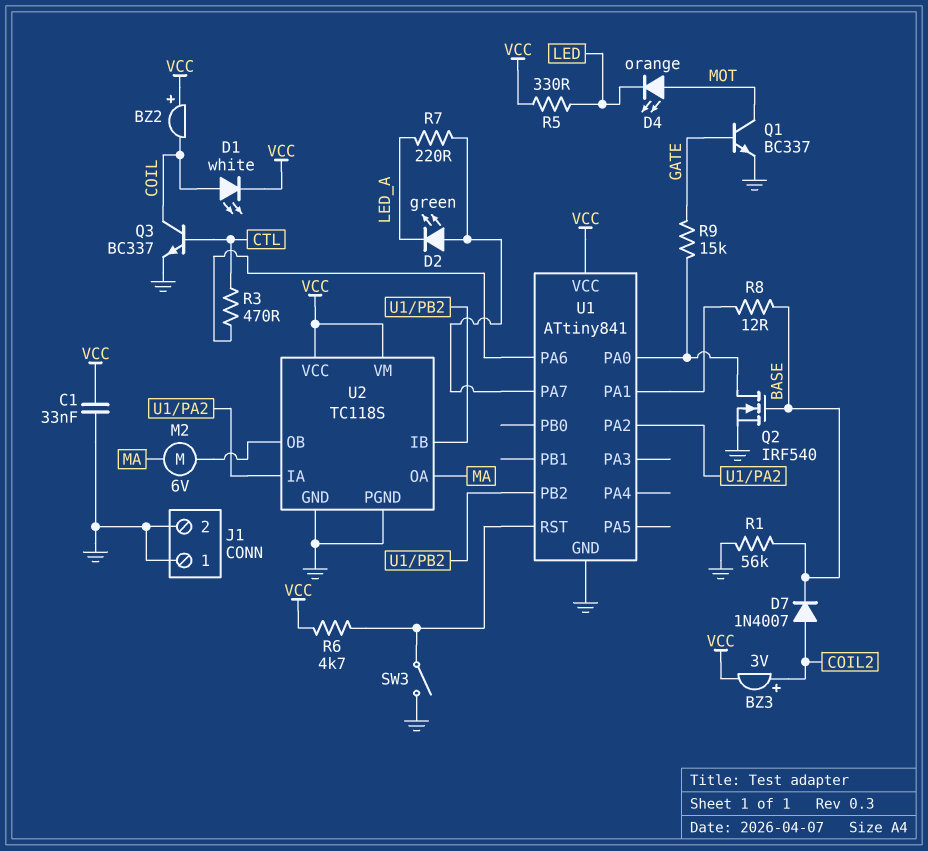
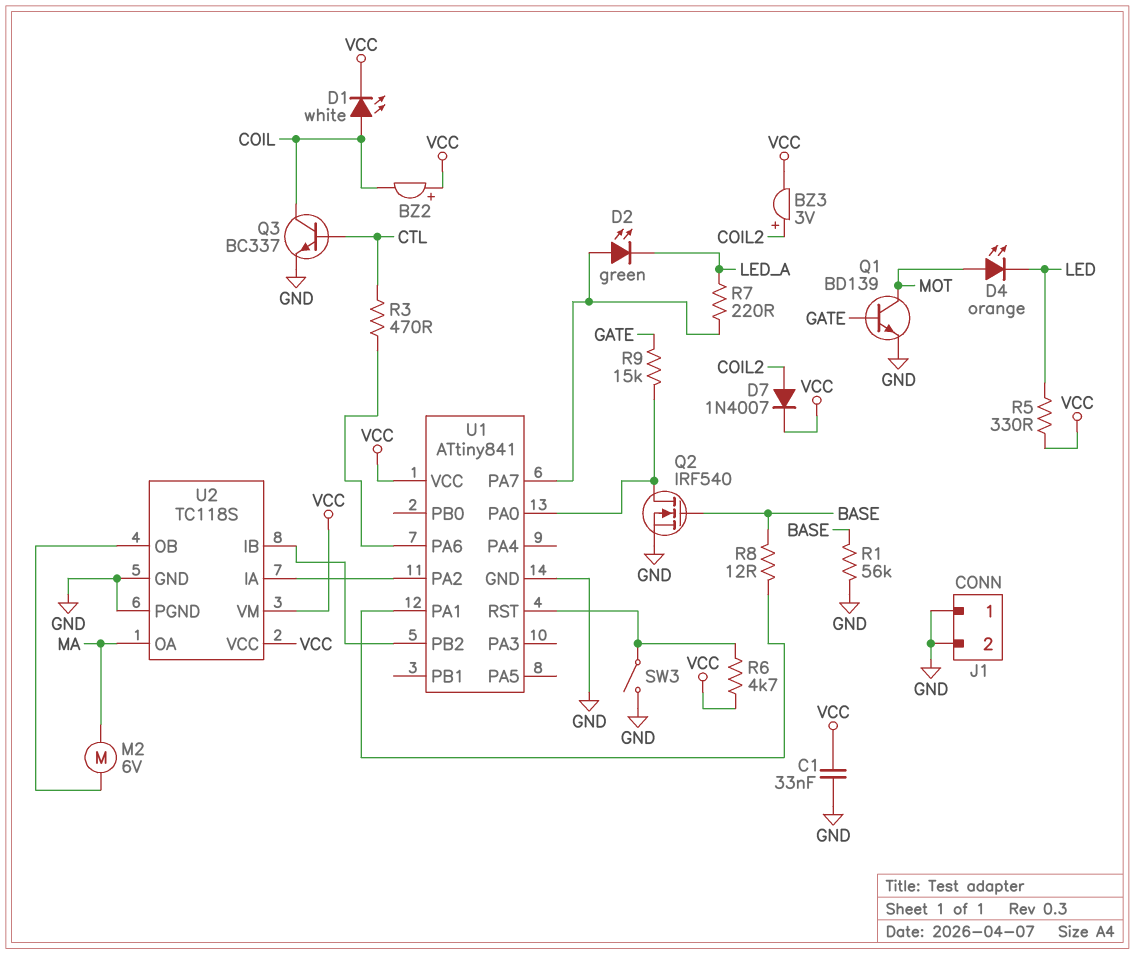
D7: diode 1N4007 (A COIL2, K BASE) -> diode 1N4007 (A COIL2, K VCC)
Q1: NPN BC337 (B GATE, C MOT, E GND) -> NPN BD139 (B GATE, C MOT, E GND)

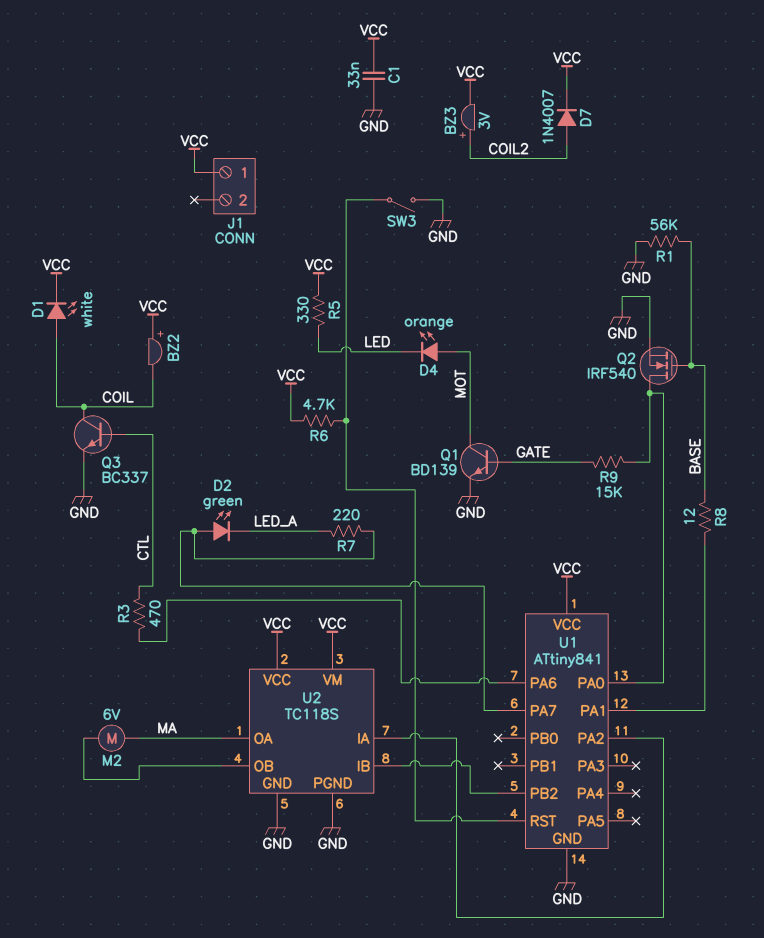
J1 pin 1: GND -> VCC
J1 pin 2: GND -> none

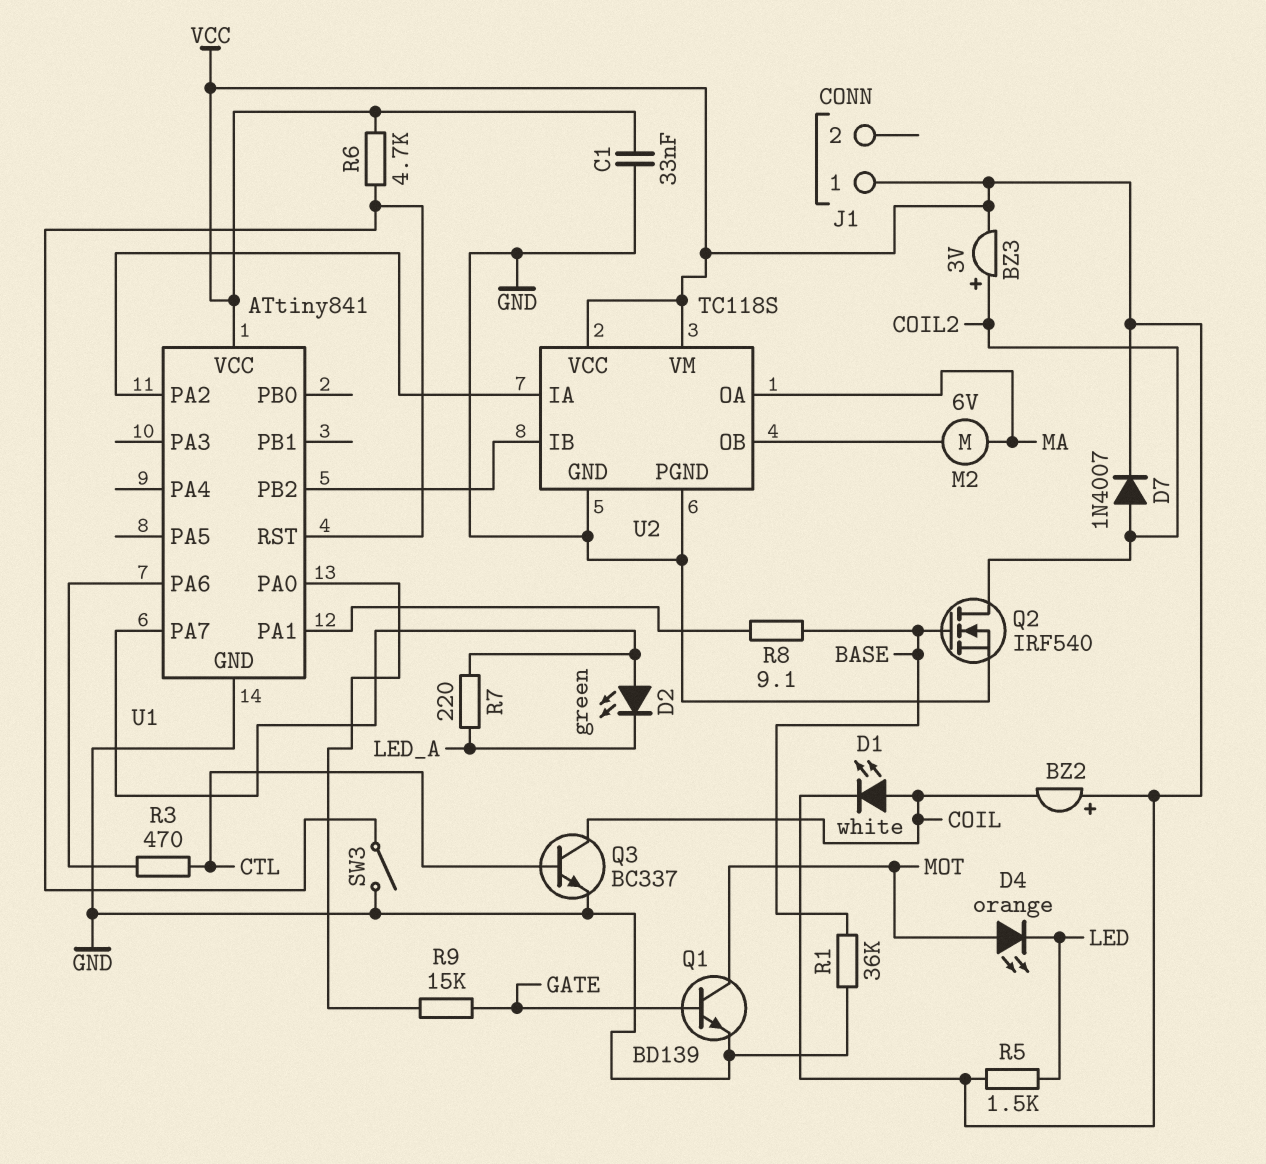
Q2: NMOS IRF540 (G BASE, D U1/PA0, S GND) -> NMOS IRF540 (G BASE, D COIL2, S GND)
R1: 56k (BASE, GND) -> 36k (BASE, GND)
R5: 330 (LED, VCC) -> 1.5k (LED, VCC)
R8: 12 (BASE, U1/PA1) -> 9.1 (BASE, U1/PA1)

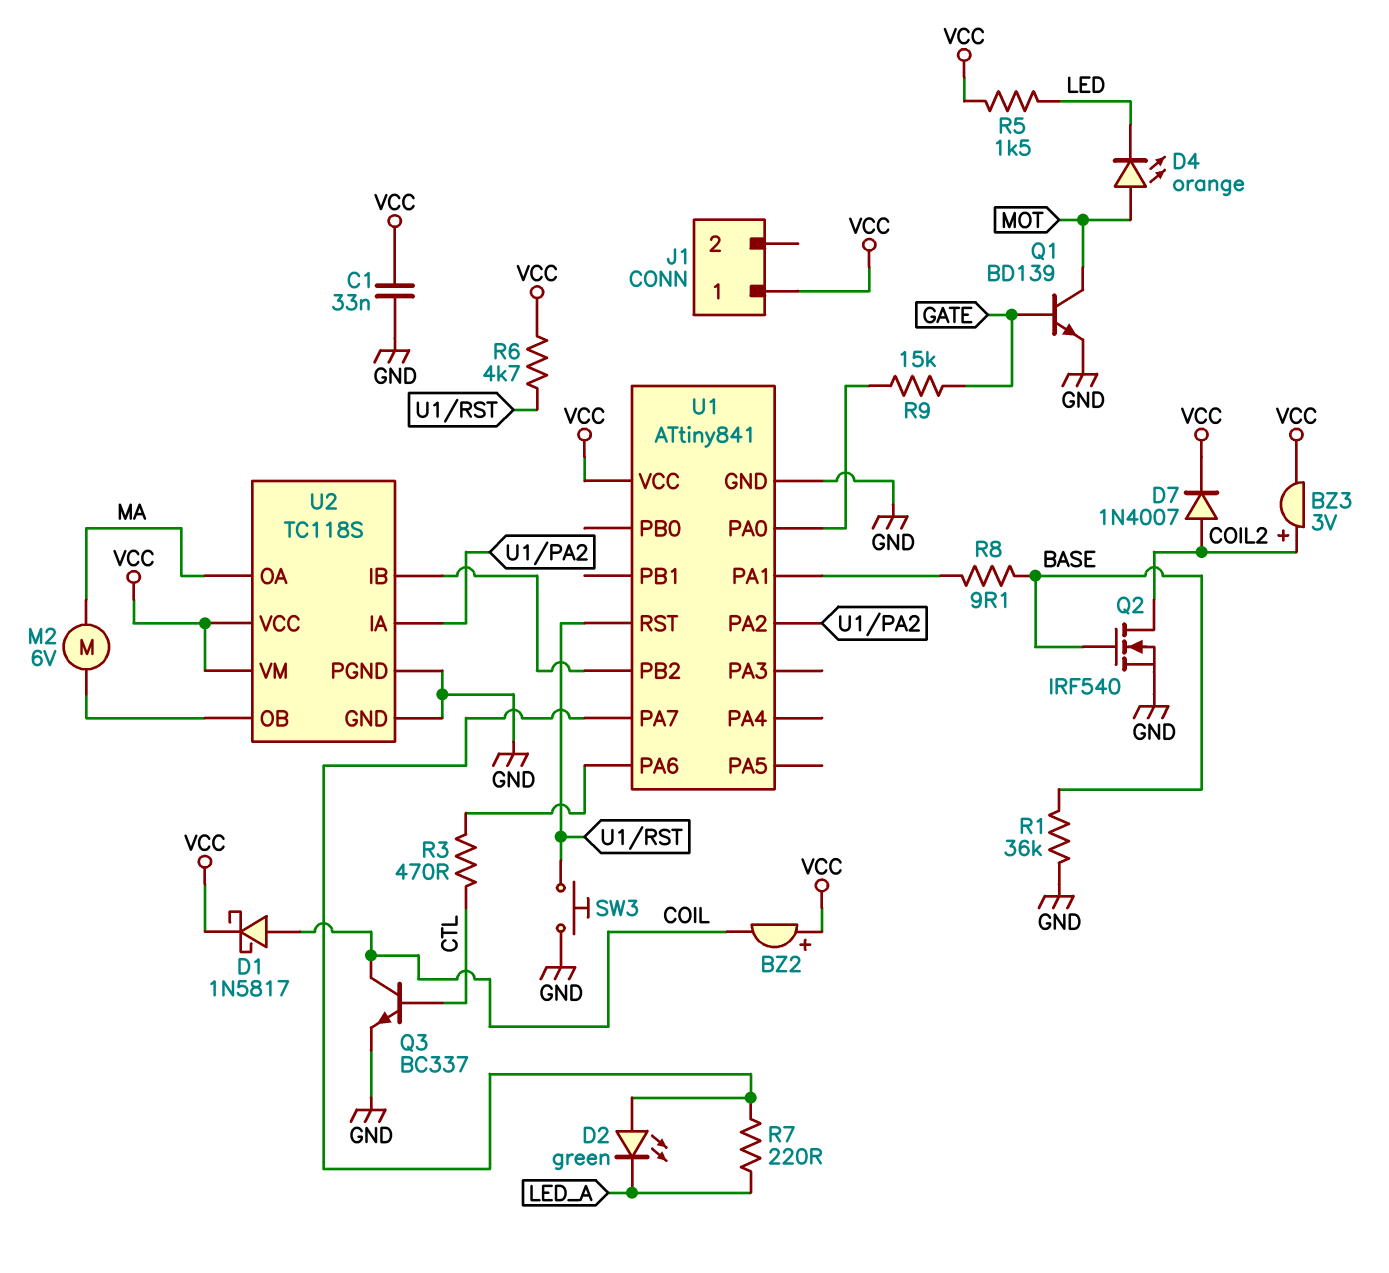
D1: LED white (A COIL, K VCC) -> schottky 1N5817 (A COIL, K VCC)
SW3: switch (GND, U1/RST) -> button (GND, U1/RST)

